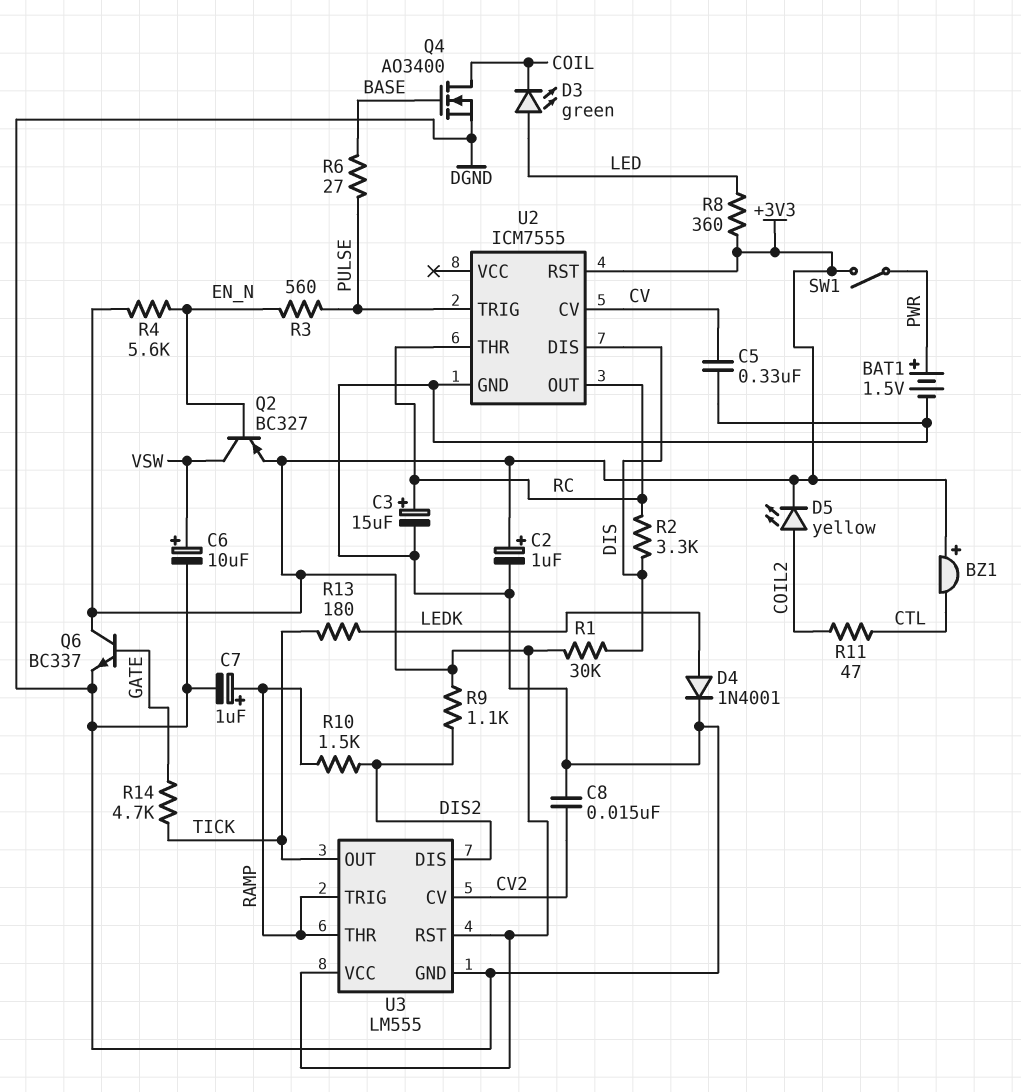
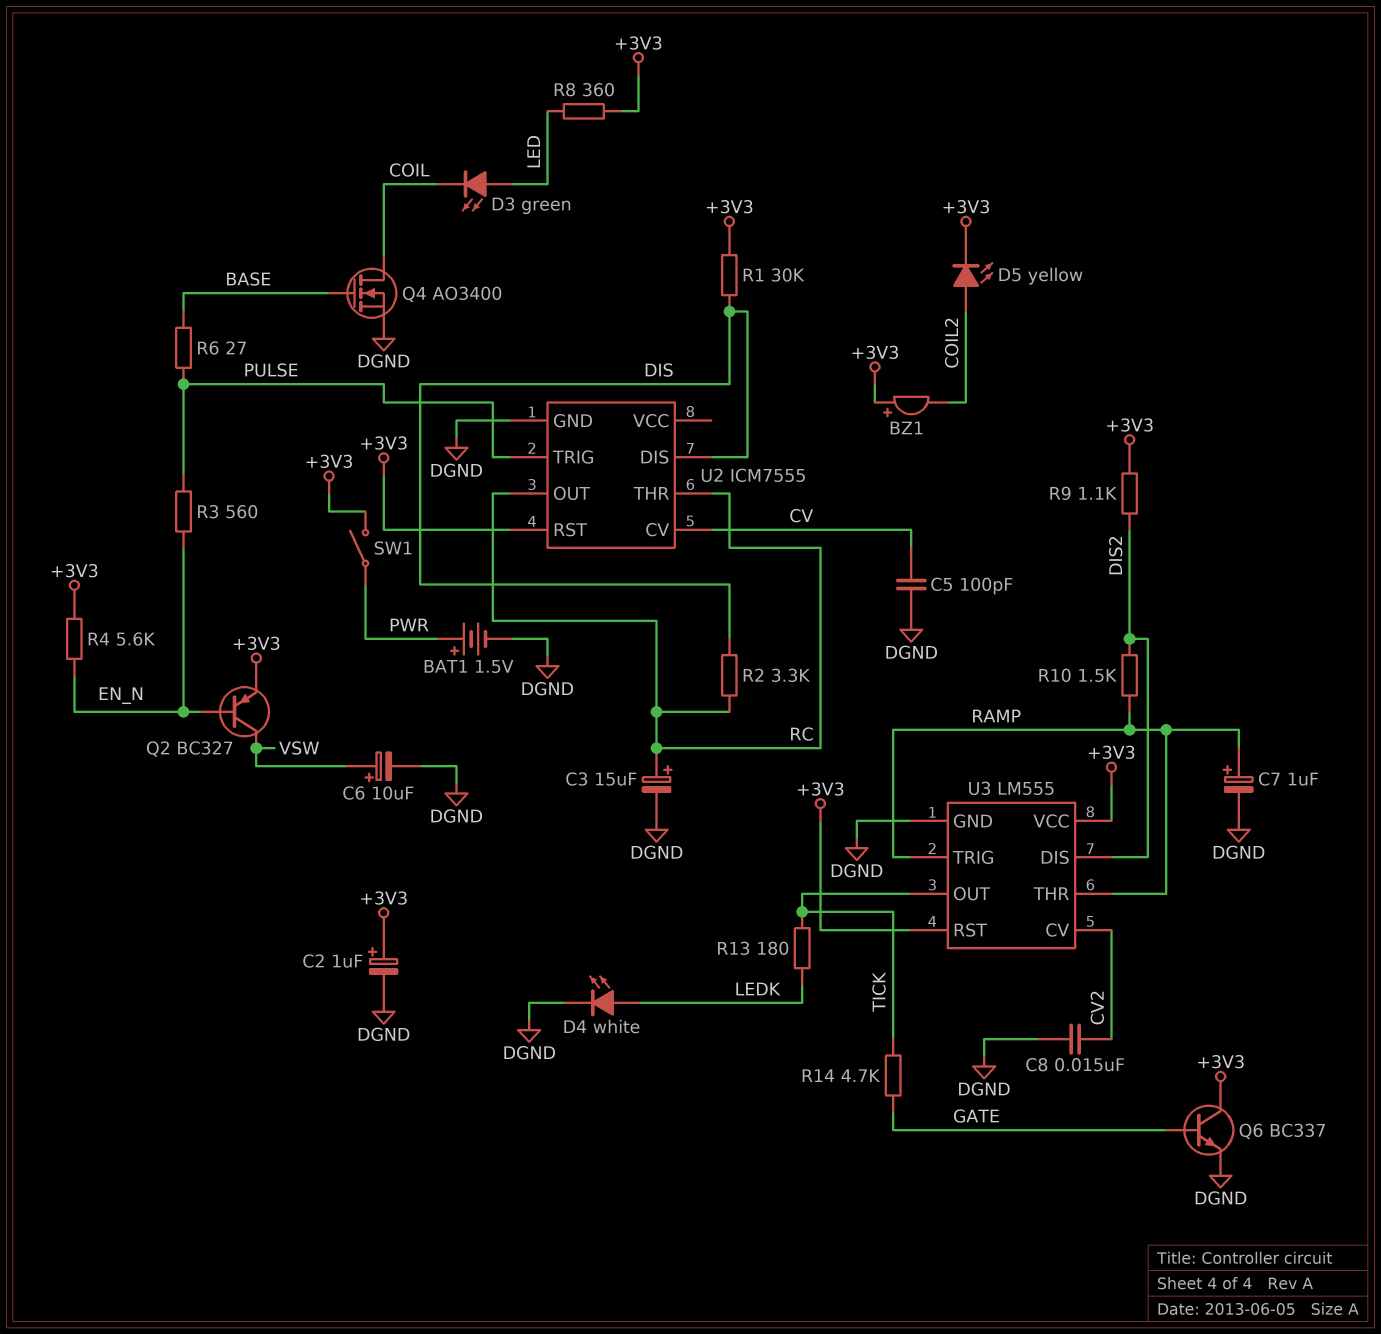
BZ1: buzzer (plus +3V3, minus CTL) -> buzzer (plus +3V3, minus COIL2)
C5: 330nF (CV, DGND) -> 100pF (CV, DGND)
D4: diode 1N4001 (A LEDK, K DGND) -> LED white (A LEDK, K DGND)
R11: 47 (COIL2, CTL) -> none

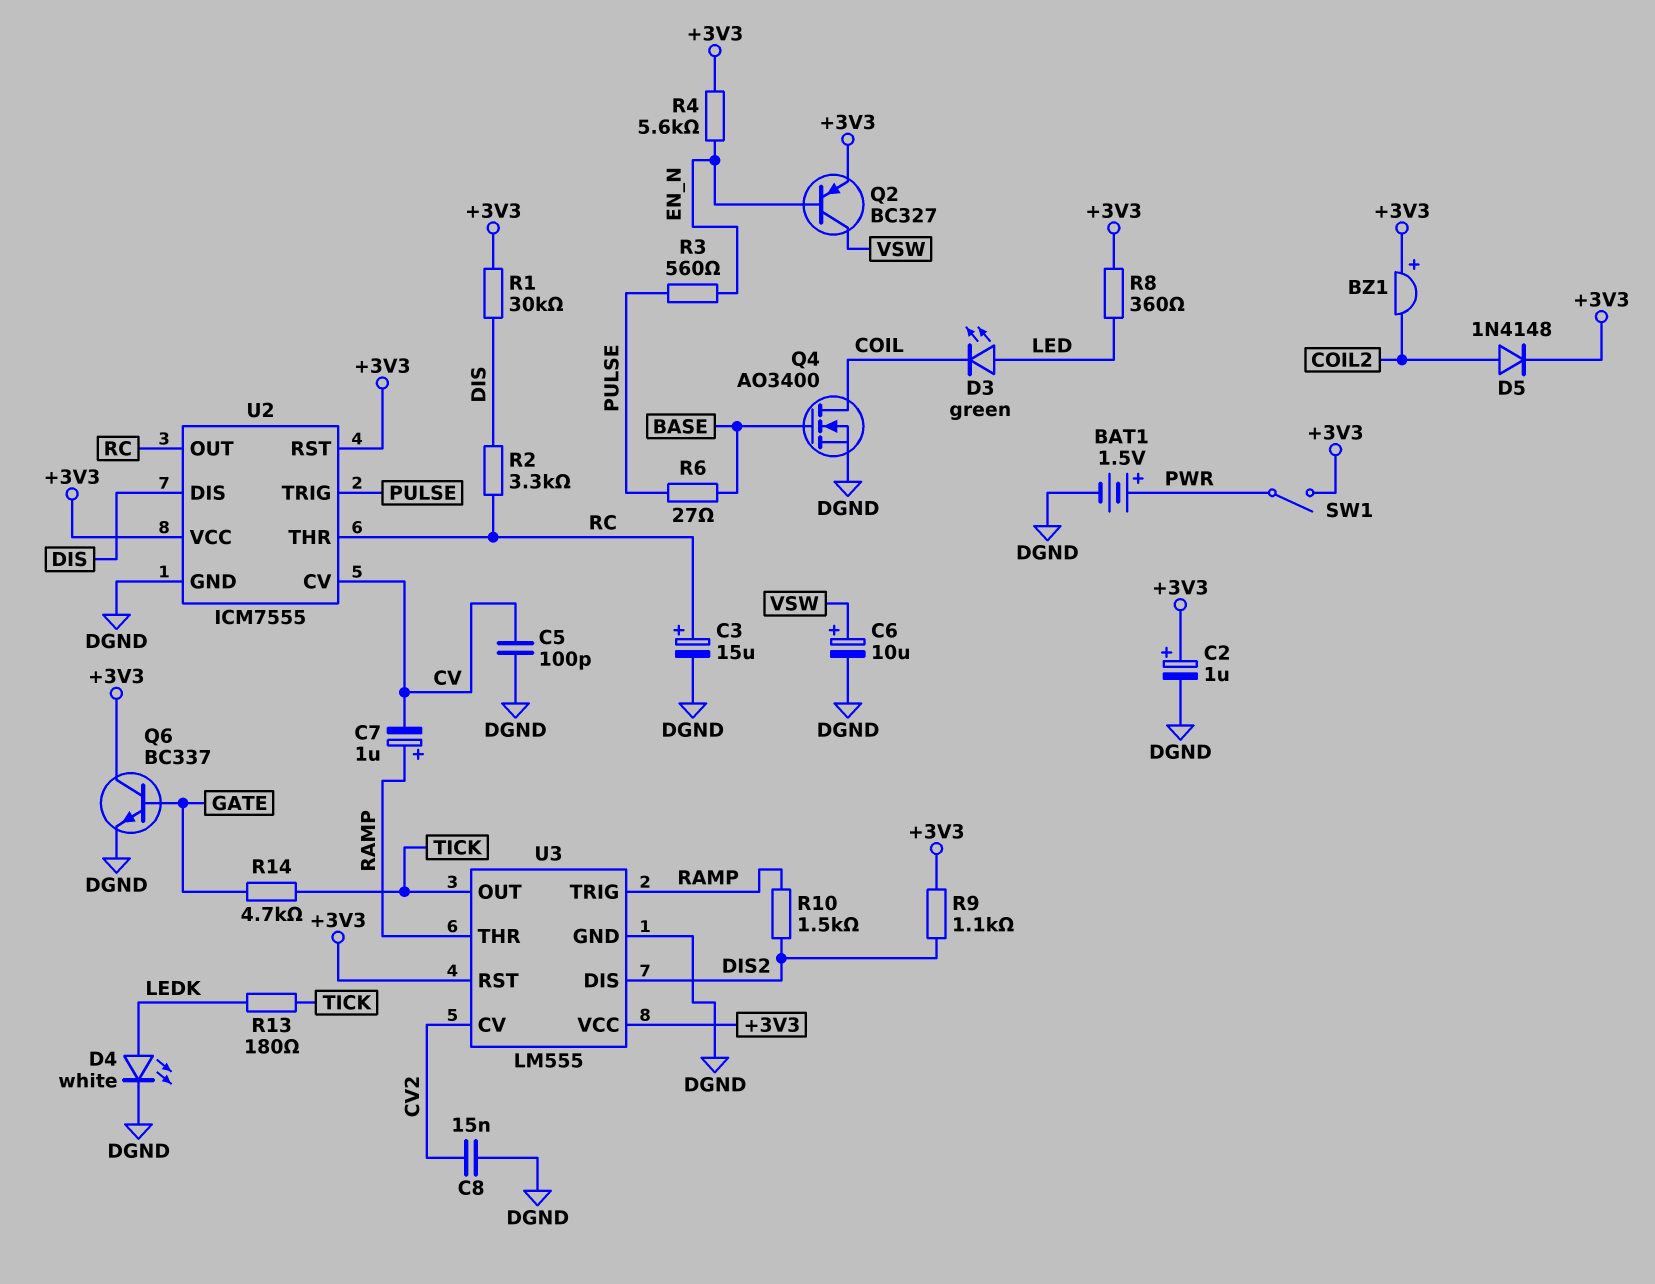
C7: 1uF (plus RAMP, minus DGND) -> 1uF (plus RAMP, minus CV)
D5: LED yellow (A COIL2, K +3V3) -> diode 1N4148 (A COIL2, K +3V3)
U2 pin VCC: none -> +3V3

